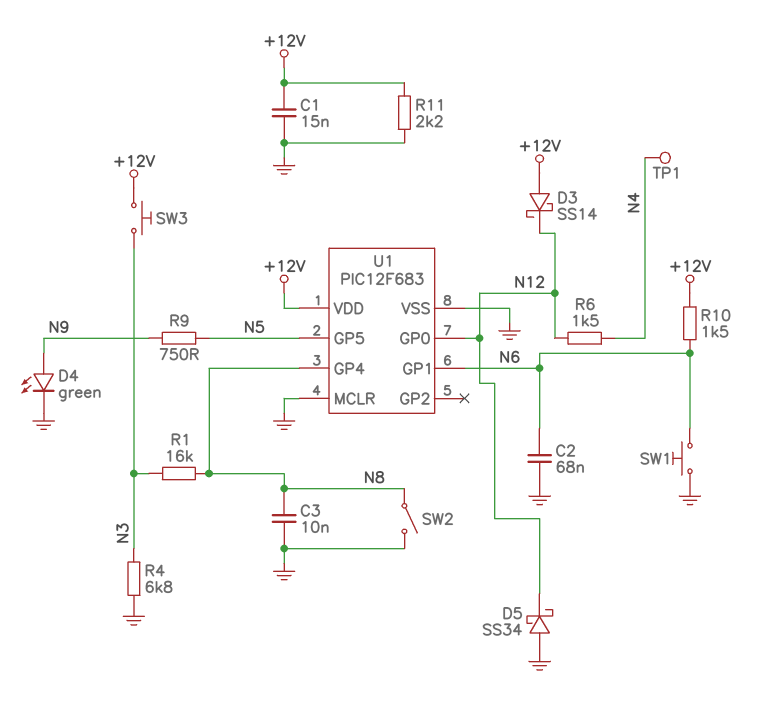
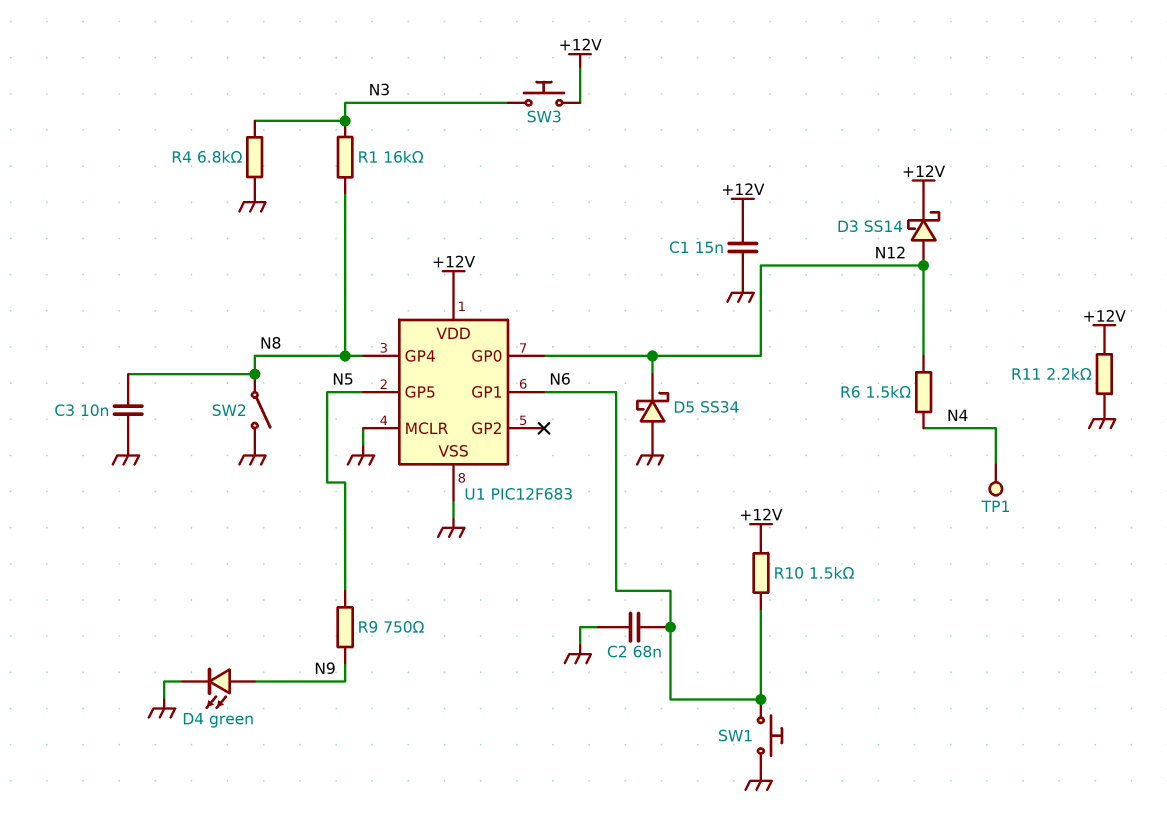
D3: schottky SS14 (A +12V, K N12) -> schottky SS14 (A N12, K +12V)

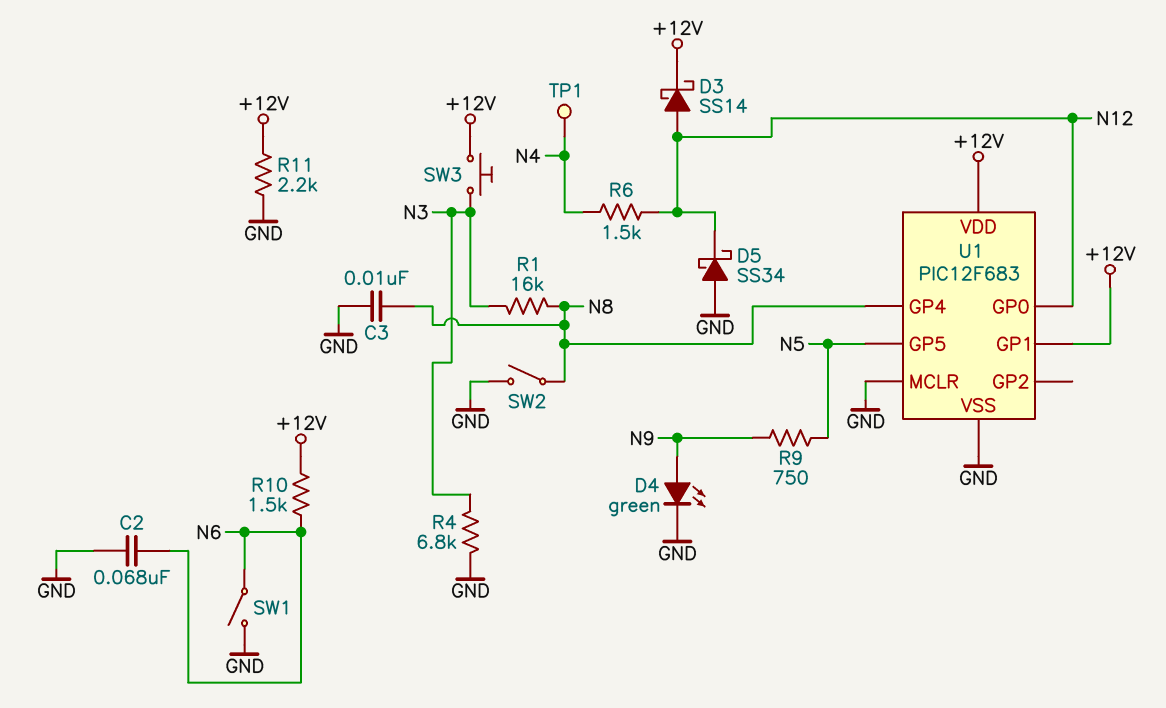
C1: 15nF (+12V, GND) -> none
SW1: button (GND, N6) -> switch (GND, N6)
U1 pin GP1: N6 -> +12V

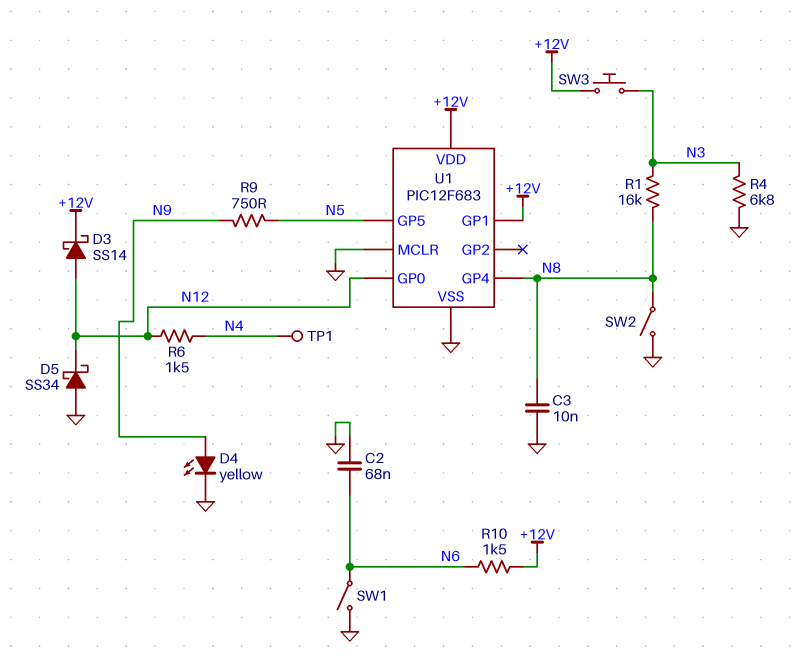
D4: LED green (A N9, K GND) -> LED yellow (A N9, K GND)
R11: 2.2k (+12V, GND) -> none

